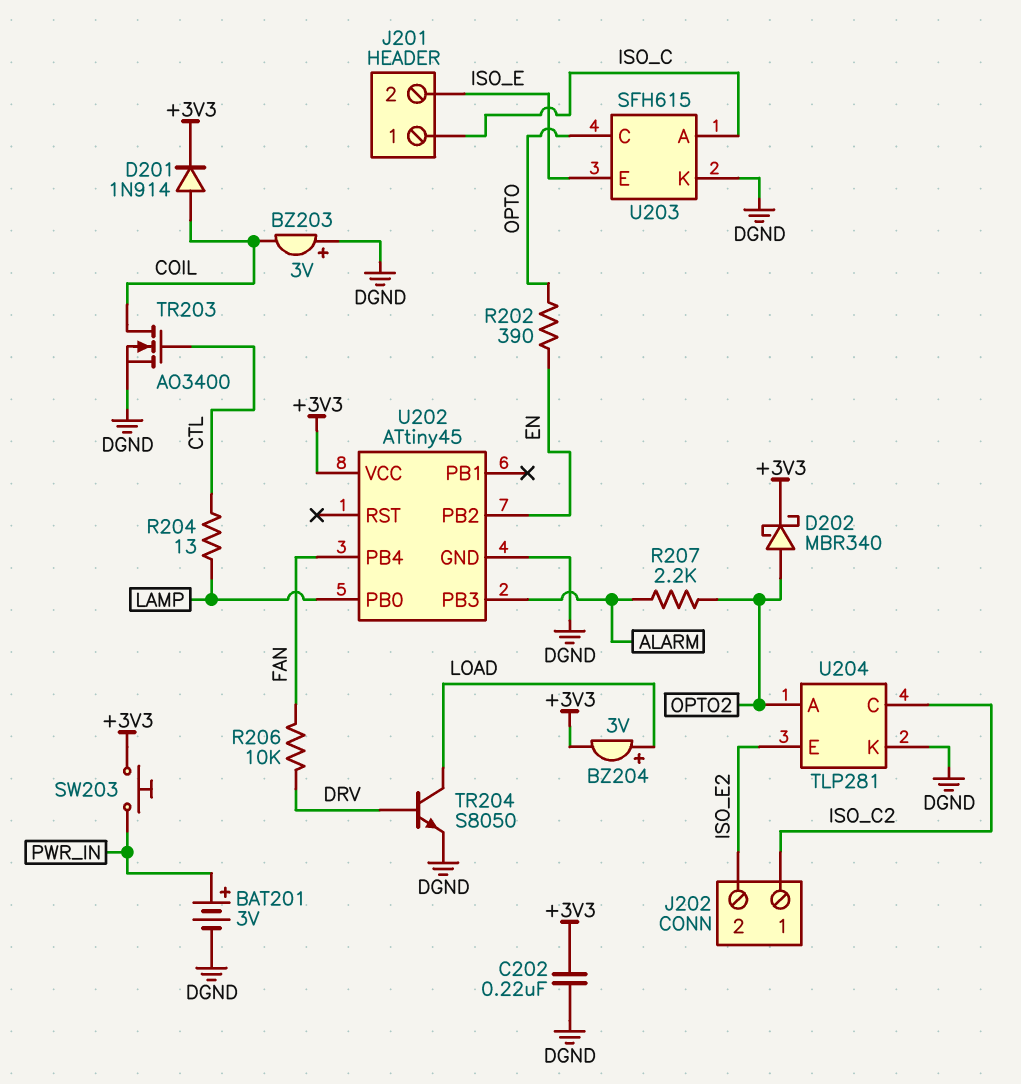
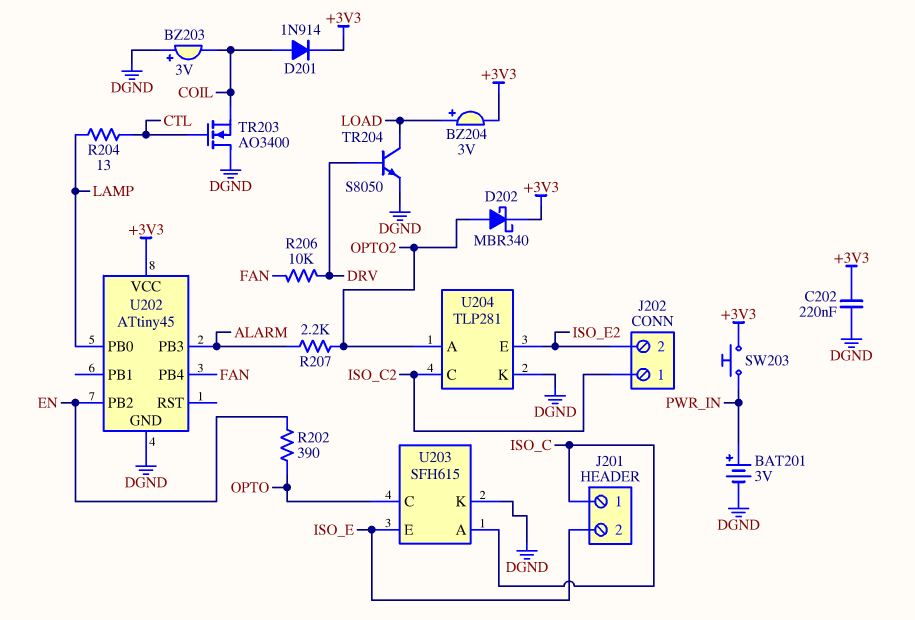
TR203: NMOS AO3400 (G CTL, D COIL, S DGND) -> NMOS AO3400 (G CTL, D DGND, S COIL)

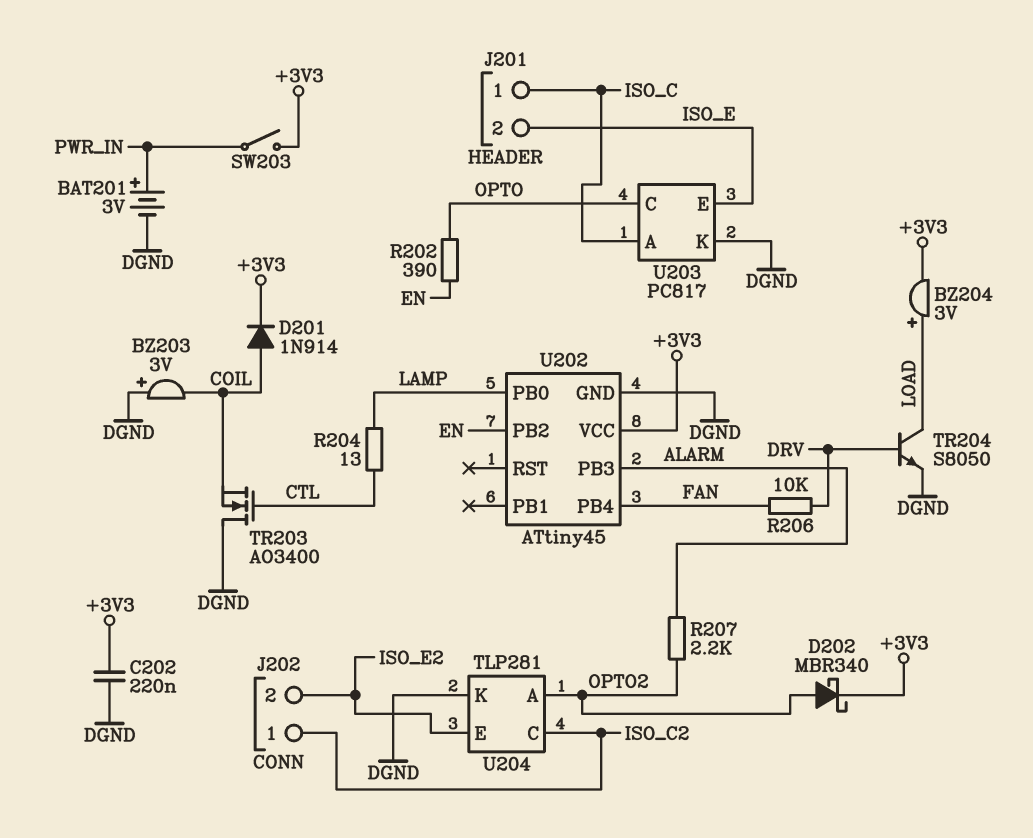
SW203: button (+3V3, PWR_IN) -> switch (+3V3, PWR_IN)
U203: SFH615 -> PC817

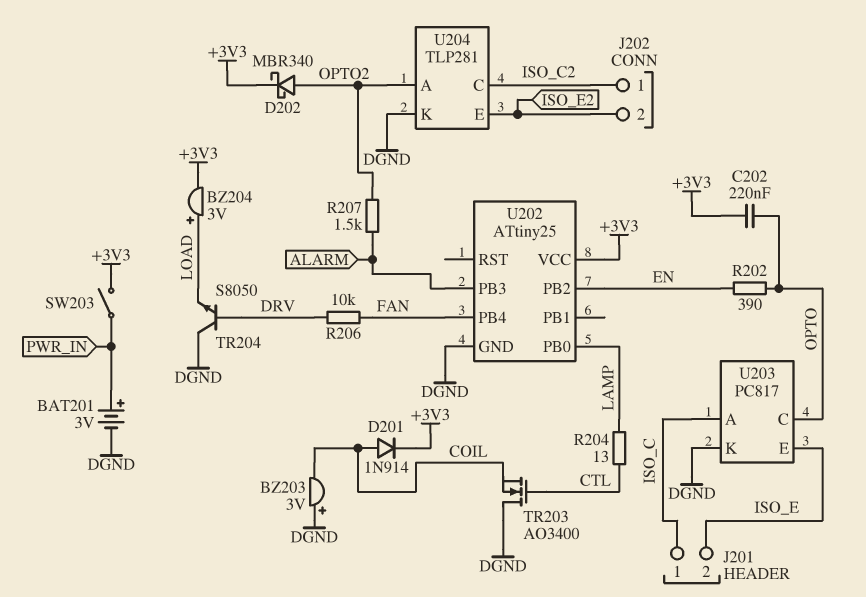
C202: 220nF (+3V3, DGND) -> 220nF (+3V3, OPTO)
R207: 2.2k (ALARM, OPTO2) -> 1.5k (ALARM, OPTO2)
TR204: NPN S8050 (B DRV, C LOAD, E DGND) -> NPN S8050 (B DRV, C DGND, E LOAD)
U202: ATtiny45 -> ATtiny25

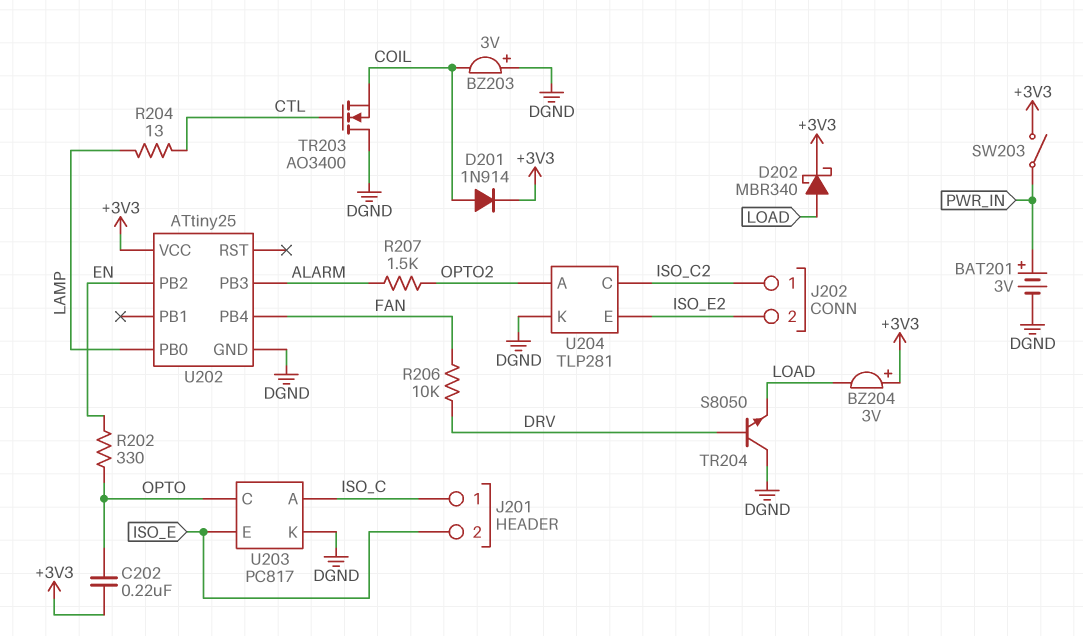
BZ204: buzzer 3V (plus LOAD, minus +3V3) -> buzzer 3V (plus +3V3, minus LOAD)
D202: schottky MBR340 (A OPTO2, K +3V3) -> schottky MBR340 (A LOAD, K +3V3)
R202: 390 (EN, OPTO) -> 330 (EN, OPTO)

